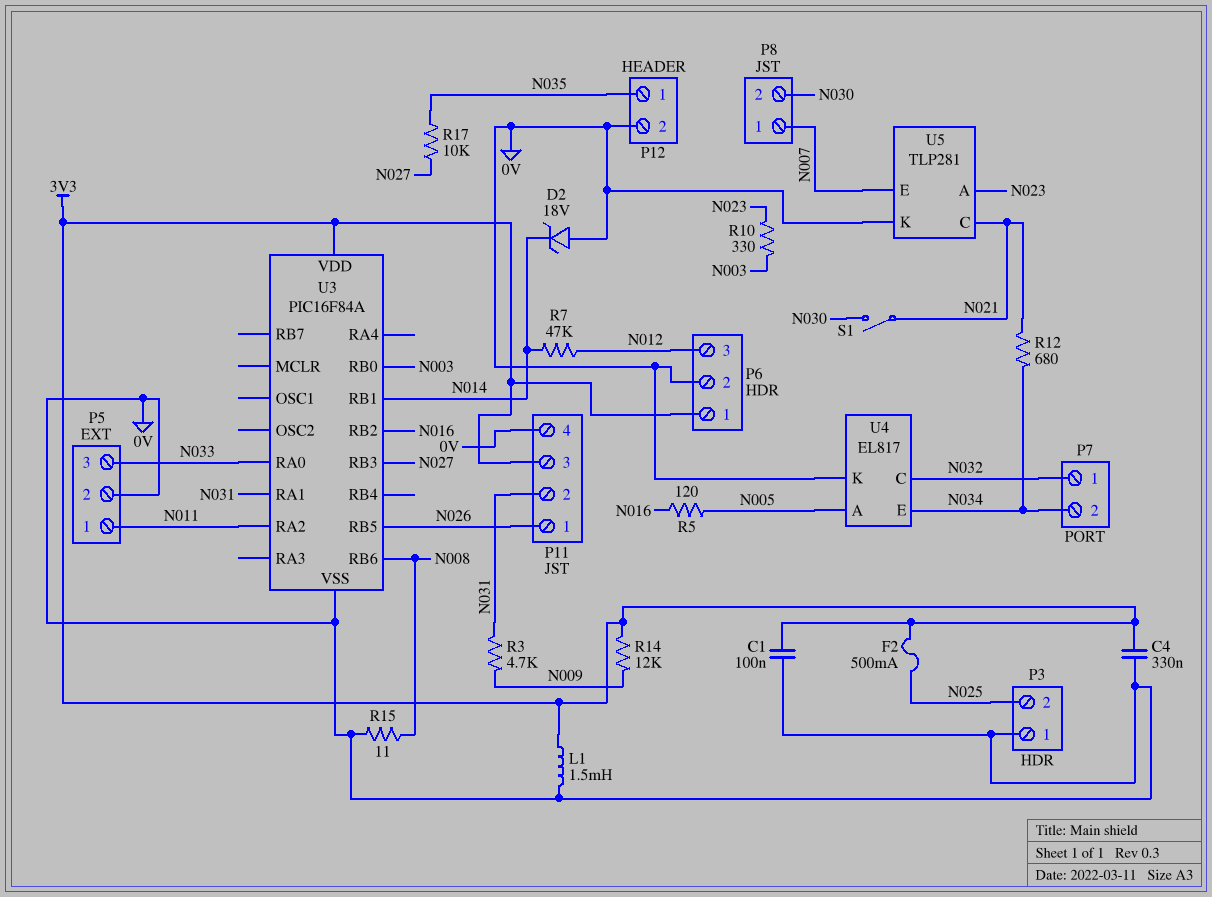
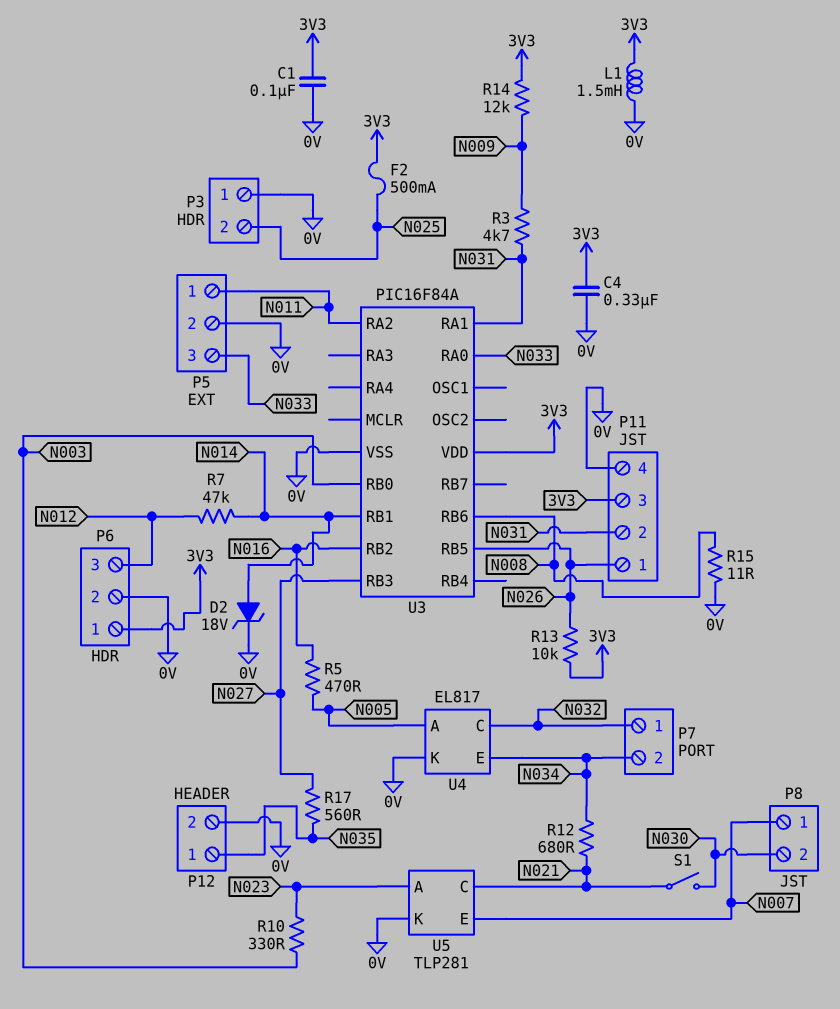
D2: zener 18V (A 0V, K N014) -> zener 18V (A N014, K 0V)
R5: 120 (N005, N016) -> 470 (N005, N016)
R13: none -> 10k (3V3, N026)
R17: 10k (N027, N035) -> 560 (N027, N035)

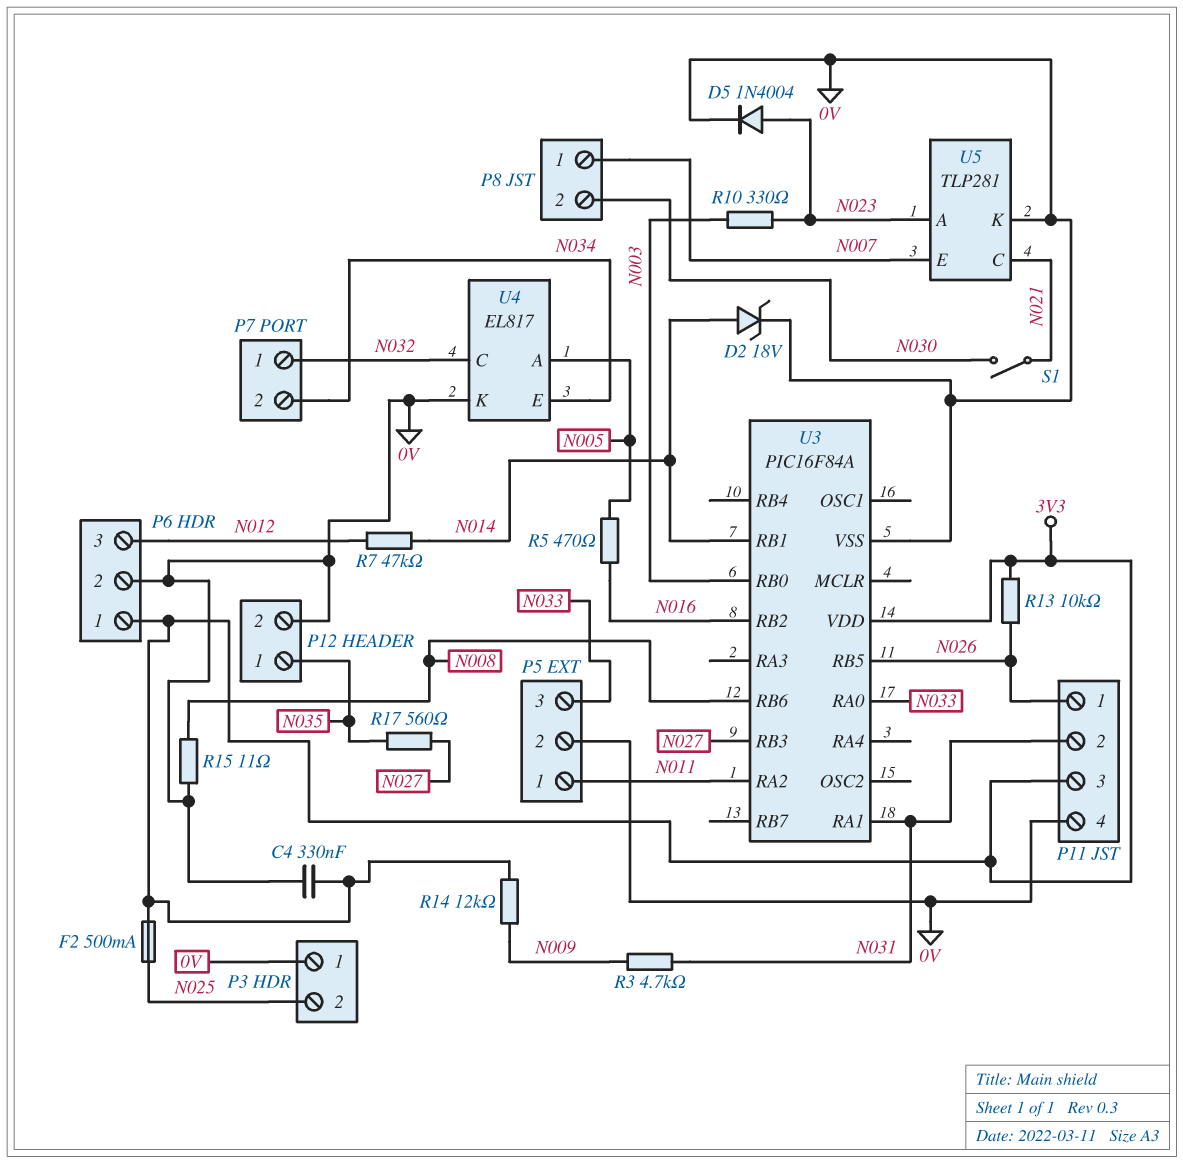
C1: 100nF (0V, 3V3) -> none
D5: none -> diode 1N4004 (A N023, K 0V)
L1: 1.5mH (0V, 3V3) -> none
R12: 680 (N021, N034) -> none

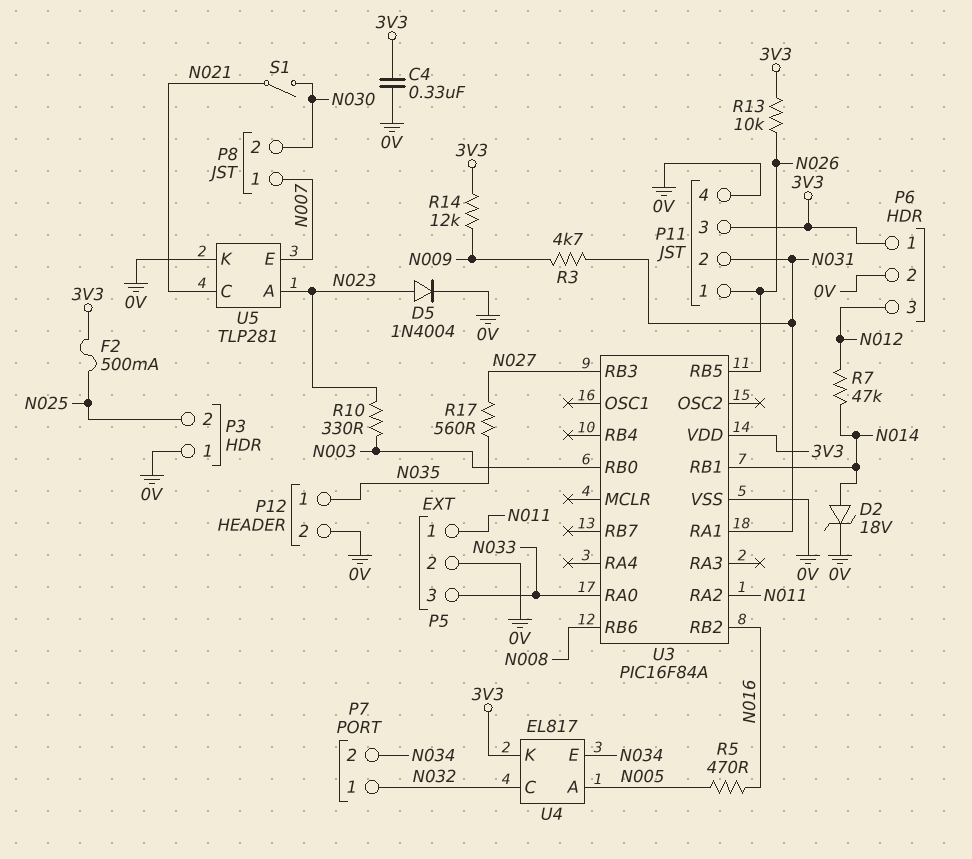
R15: 11 (0V, N008) -> none
U4 pin K: 0V -> 3V3

